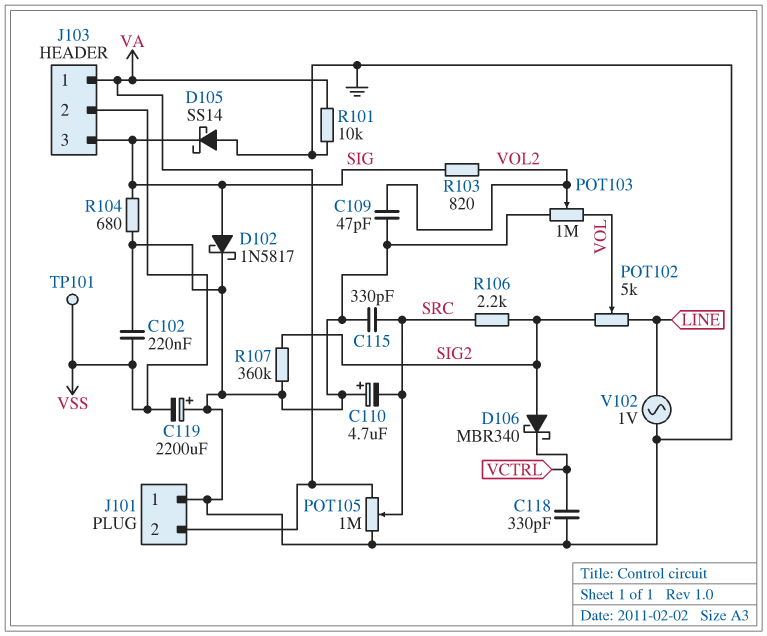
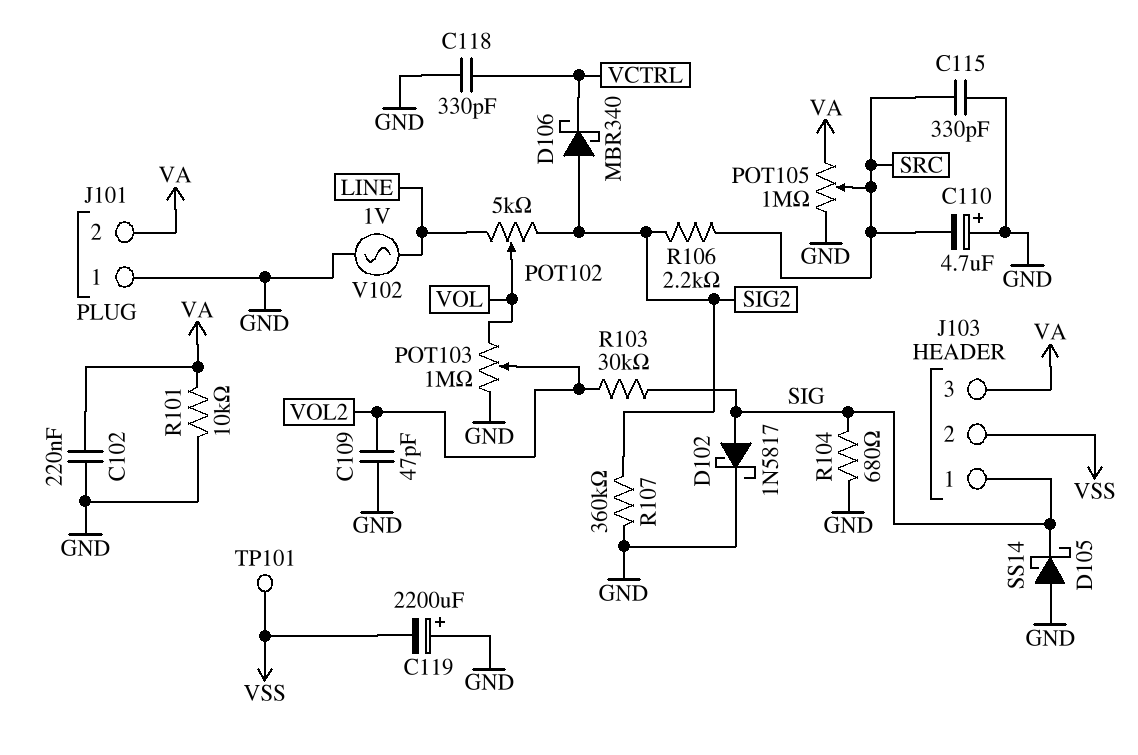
C102: 220nF (GND, VSS) -> 220nF (GND, VA)
J103 pin 1: VA -> SIG
J103 pin 3: SIG -> VA
R103: 820 (SIG, VOL2) -> 30k (SIG, VOL2)

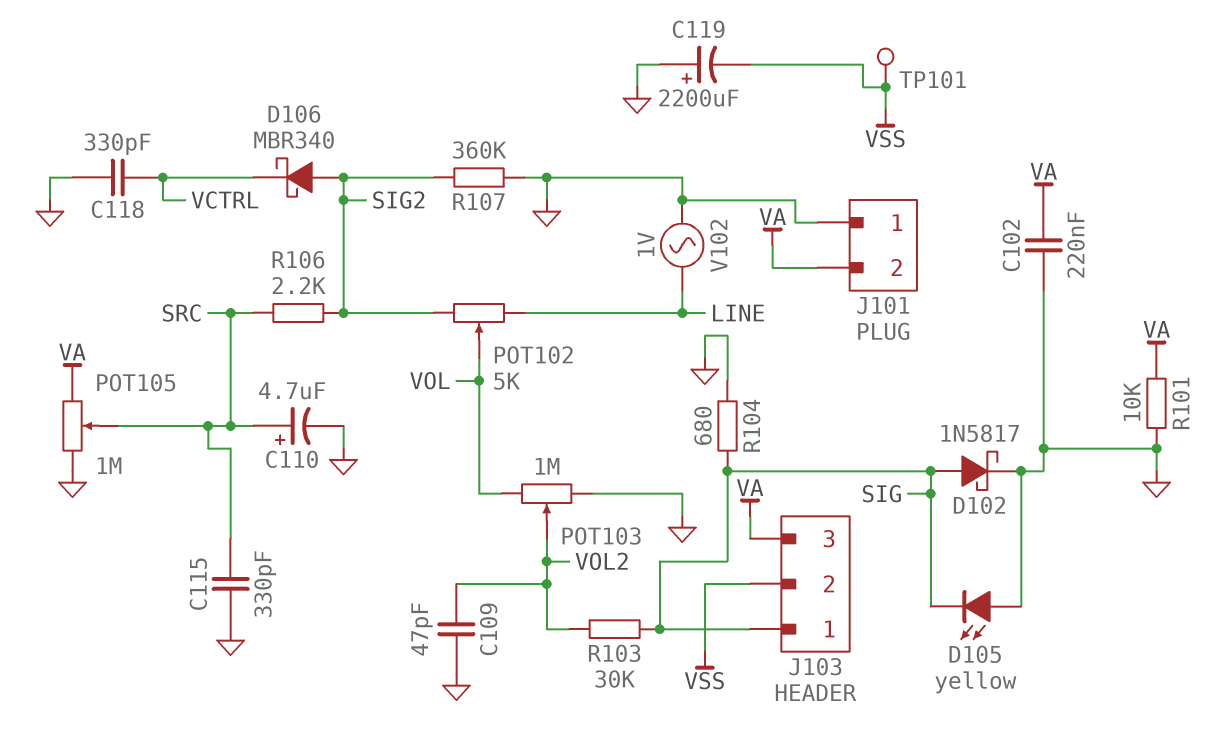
C110: 4.7uF (plus GND, minus SRC) -> 4.7uF (plus SRC, minus GND)
D105: schottky SS14 (A GND, K SIG) -> LED yellow (A GND, K SIG)

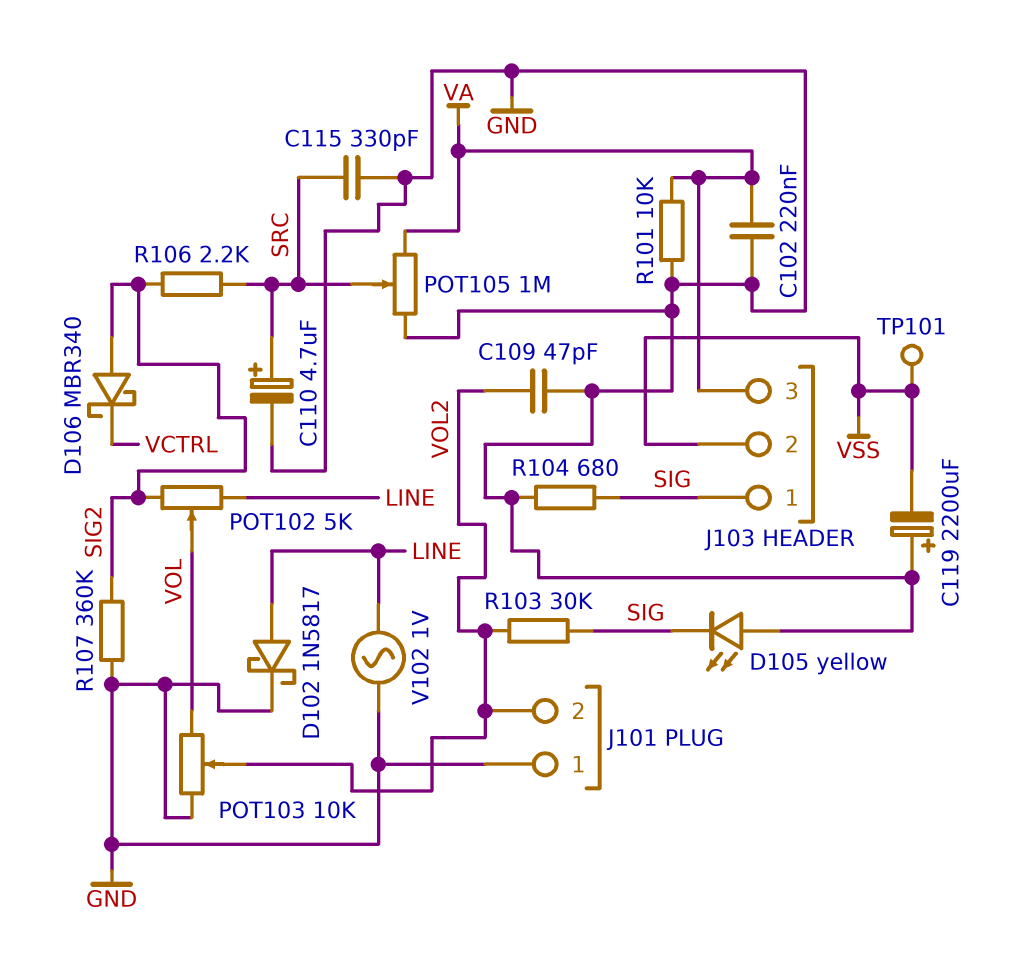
C118: 330pF (GND, VCTRL) -> none
D102: schottky 1N5817 (A SIG, K GND) -> schottky 1N5817 (A LINE, K GND)
J101 pin 2: VA -> VOL2
POT103: 1M (GND, VOL, wiper VOL2) -> 10k (GND, VOL, wiper VOL2)

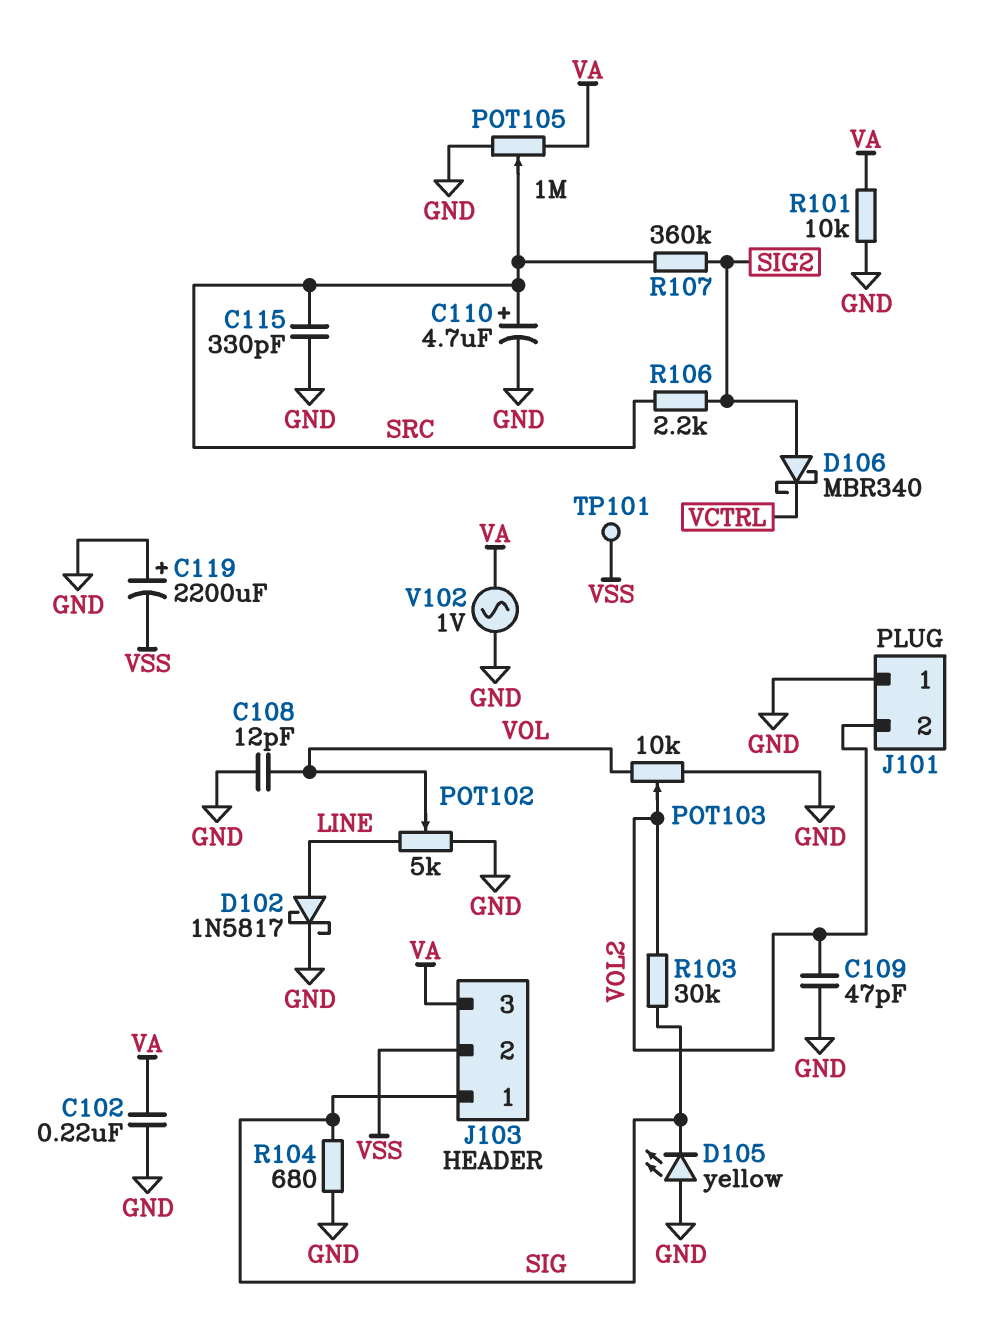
C108: none -> 12pF (GND, VOL)
POT102: 5k (LINE, SIG2, wiper VOL) -> 5k (GND, LINE, wiper VOL)
R107: 360k (GND, SIG2) -> 360k (SIG2, SRC)
V102: AC 1V (GND, LINE) -> AC 1V (GND, VA)

